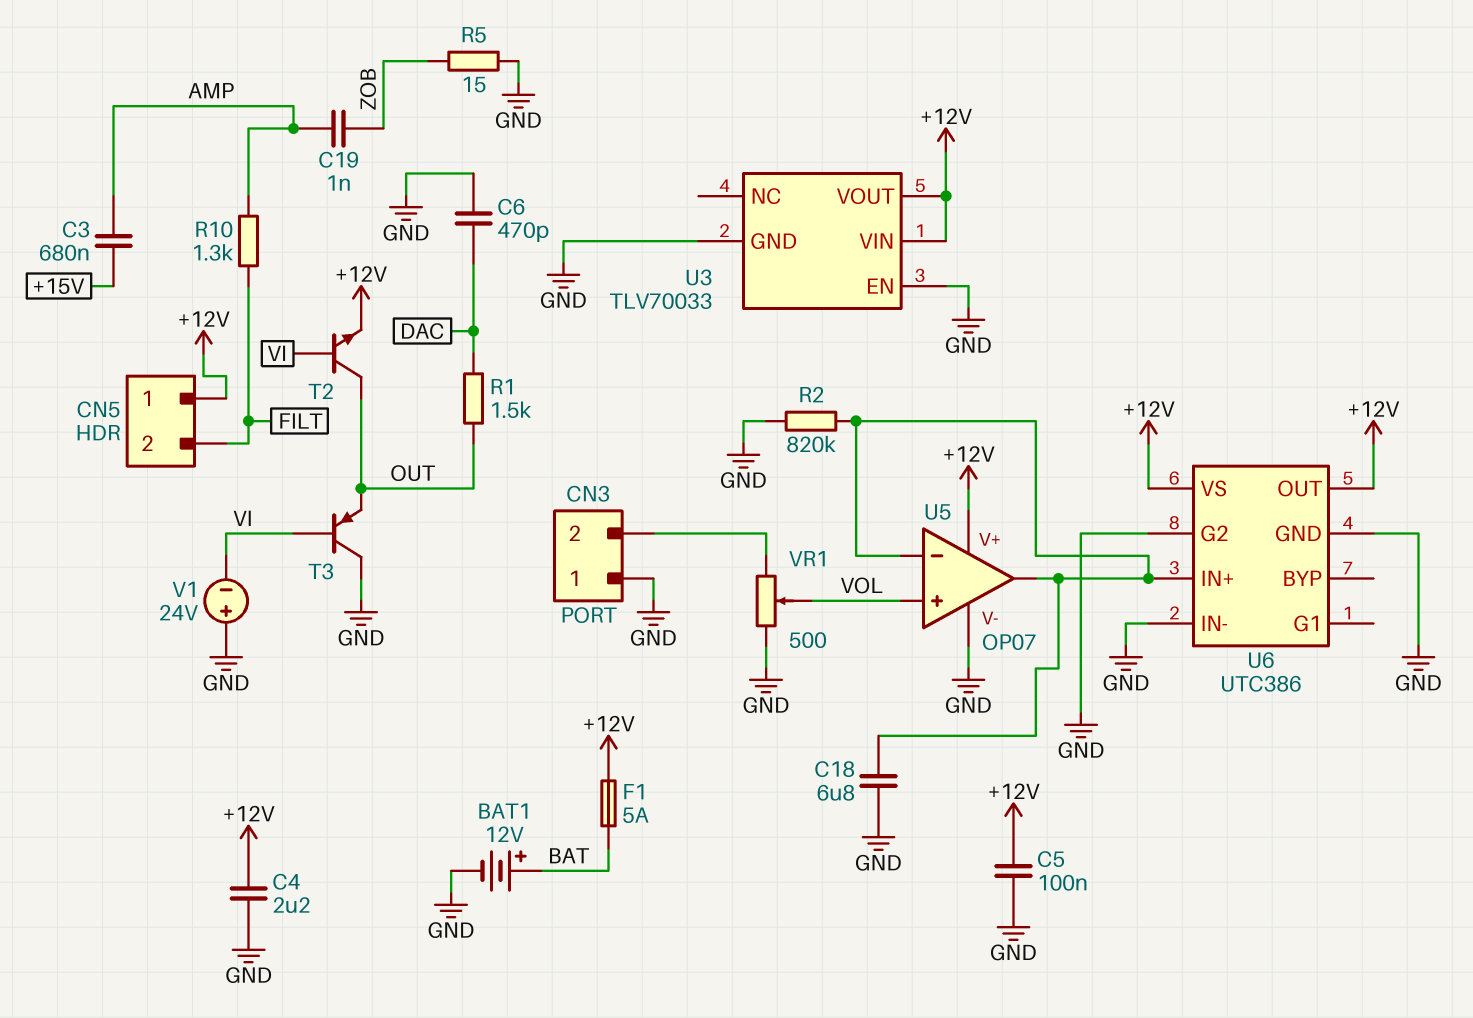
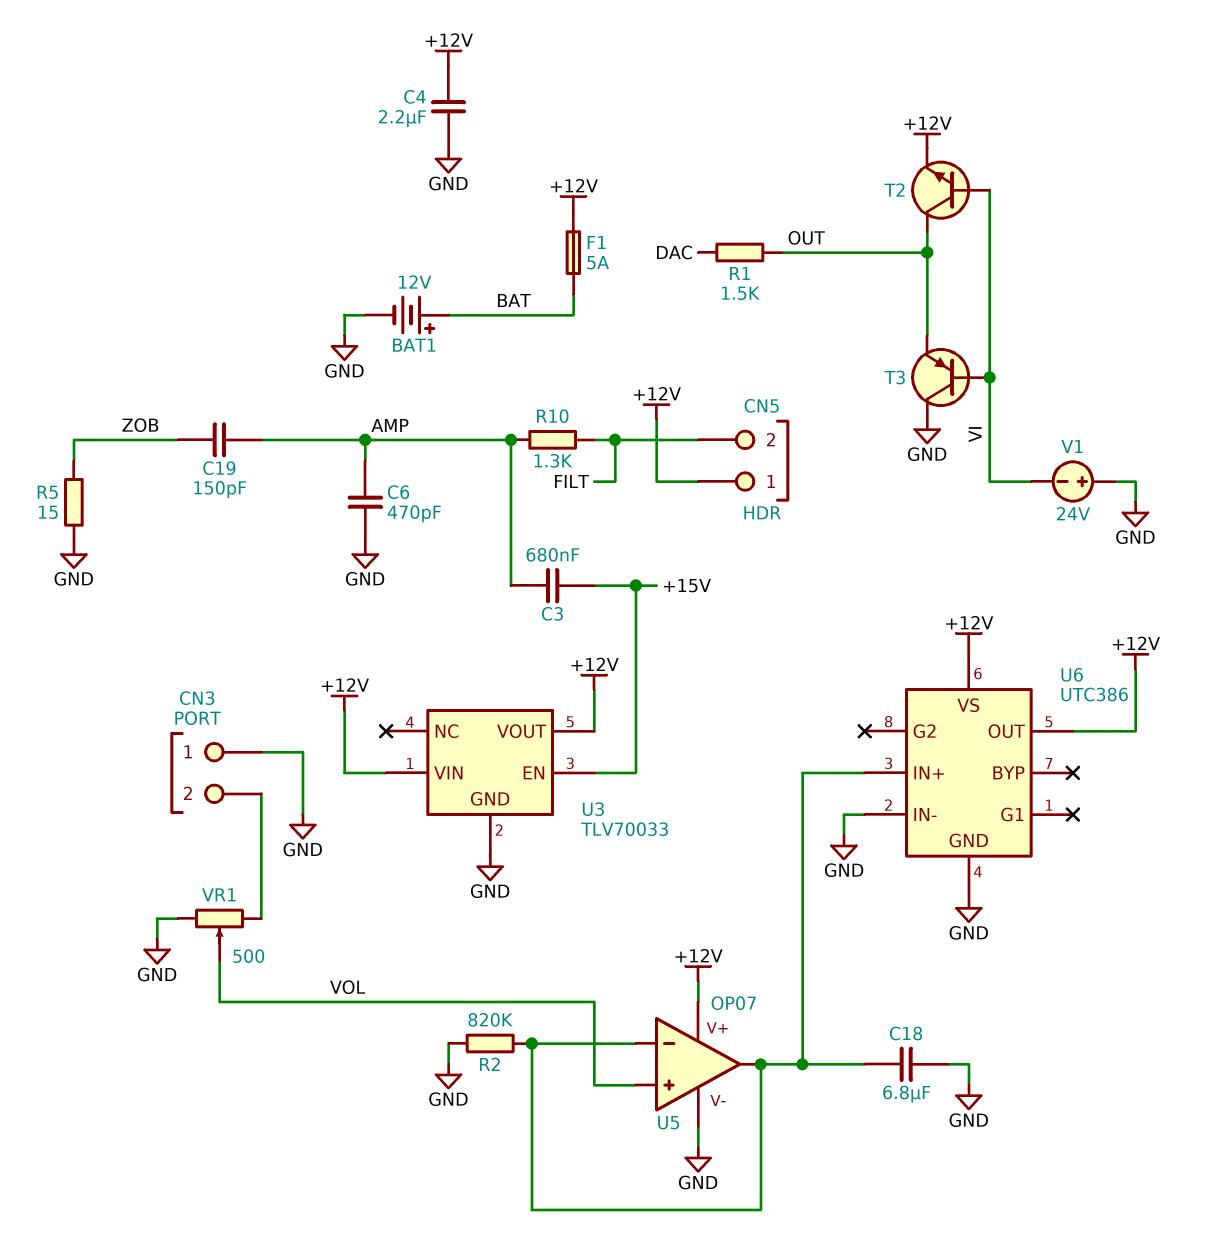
C5: 100nF (+12V, GND) -> none
C6: 470pF (DAC, GND) -> 470pF (AMP, GND)
C19: 1nF (AMP, ZOB) -> 150pF (AMP, ZOB)
U3 pin EN: GND -> +15V
U6 pin G2: GND -> none

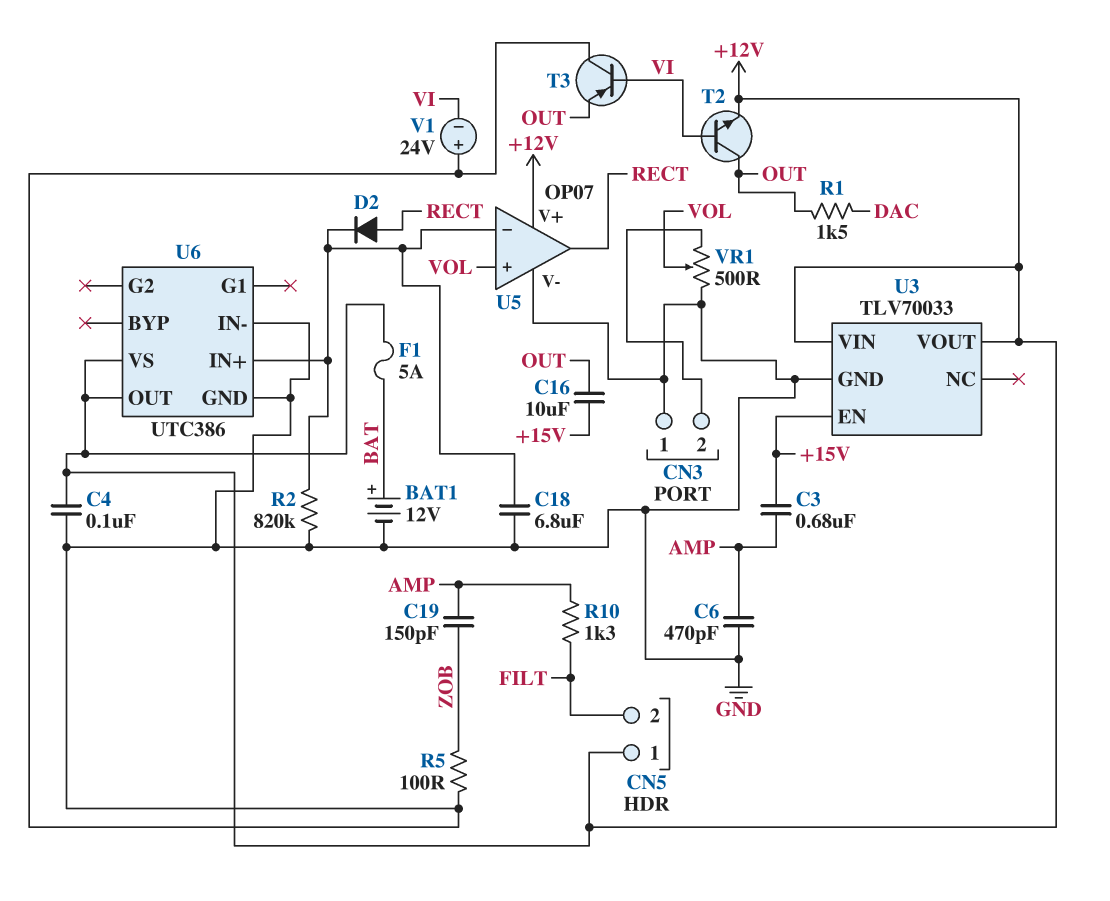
C4: 2.2uF (+12V, GND) -> 100nF (+12V, GND)
C16: none -> 10uF (+15V, OUT)
D2: none -> diode (A RECT, K U5/in-)
R5: 15 (GND, ZOB) -> 100 (GND, ZOB)
U5 pin out: U5/in- -> RECT

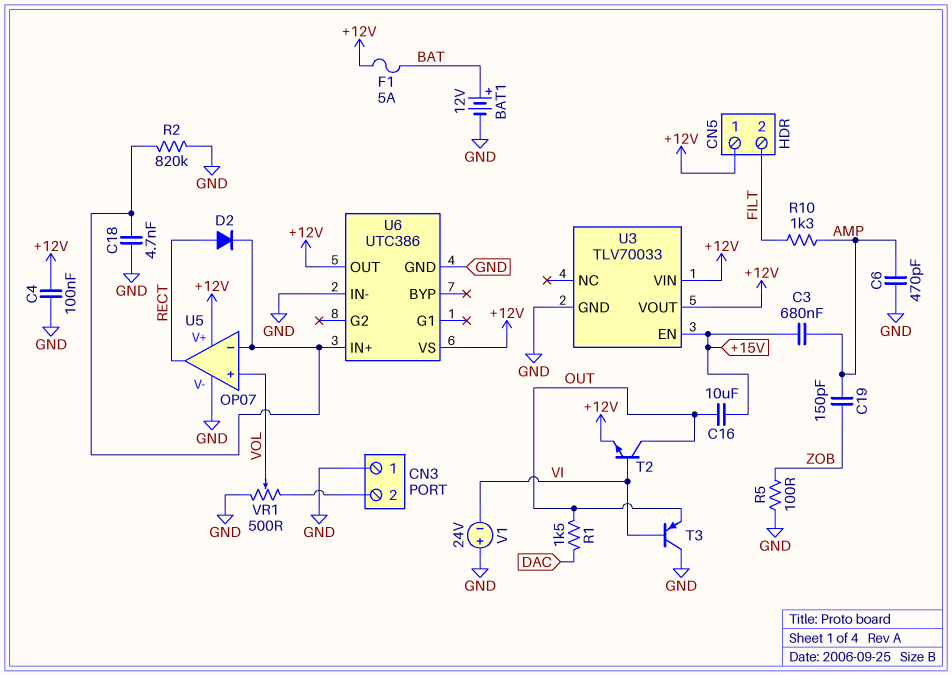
C18: 6.8uF (GND, U5/in-) -> 4.7nF (GND, U5/in-)

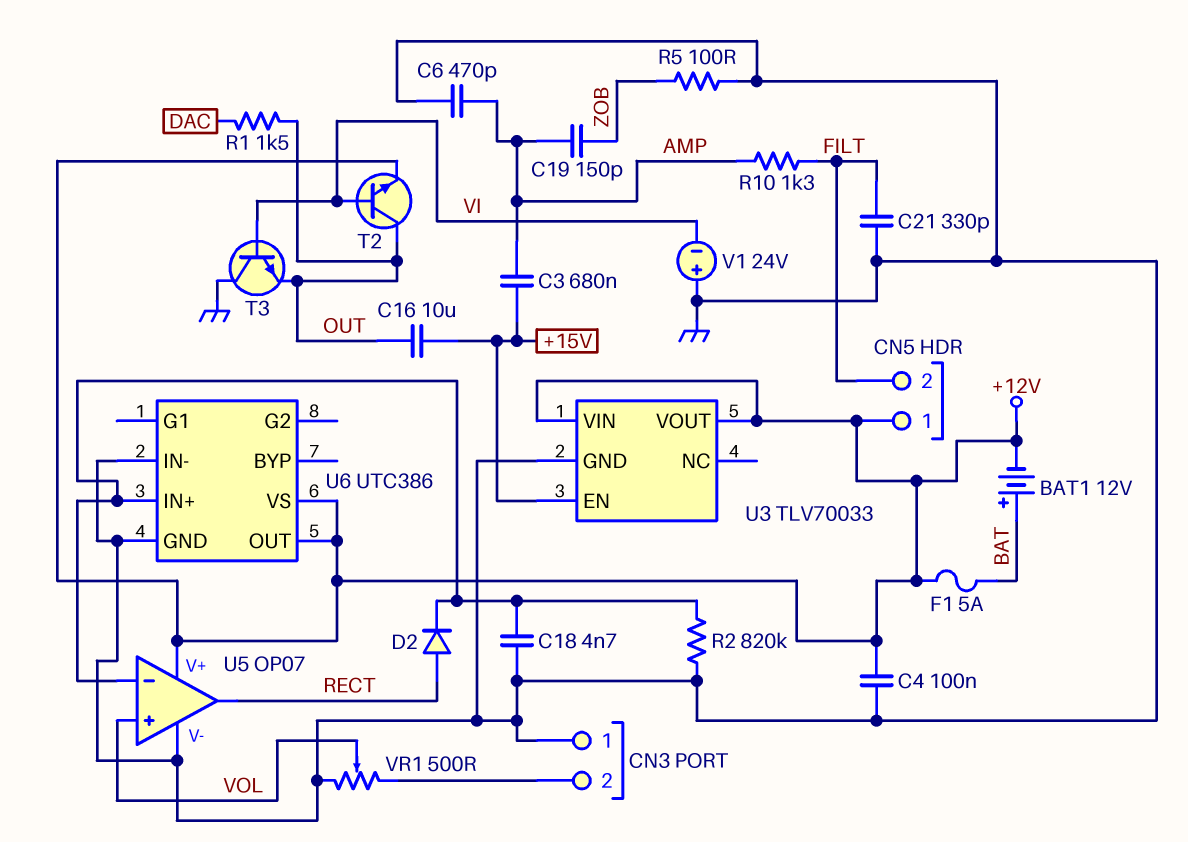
BAT1: 12V (plus BAT, minus GND) -> 12V (plus BAT, minus +12V)
C21: none -> 330pF (FILT, GND)
T3: PNP (B VI, C GND, E OUT) -> NPN (B VI, C GND, E OUT)

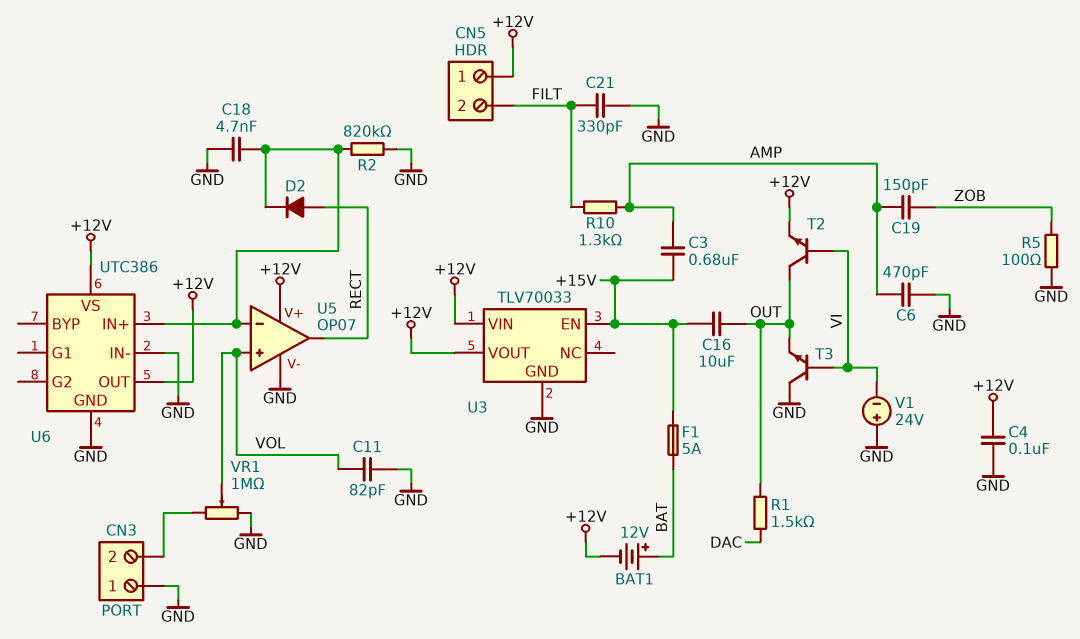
C11: none -> 82pF (GND, VOL)
F1: 5A (+12V, BAT) -> 5A (+15V, BAT)
VR1: 500 (CN3/2, GND, wiper VOL) -> 1M (CN3/2, GND, wiper VOL)

